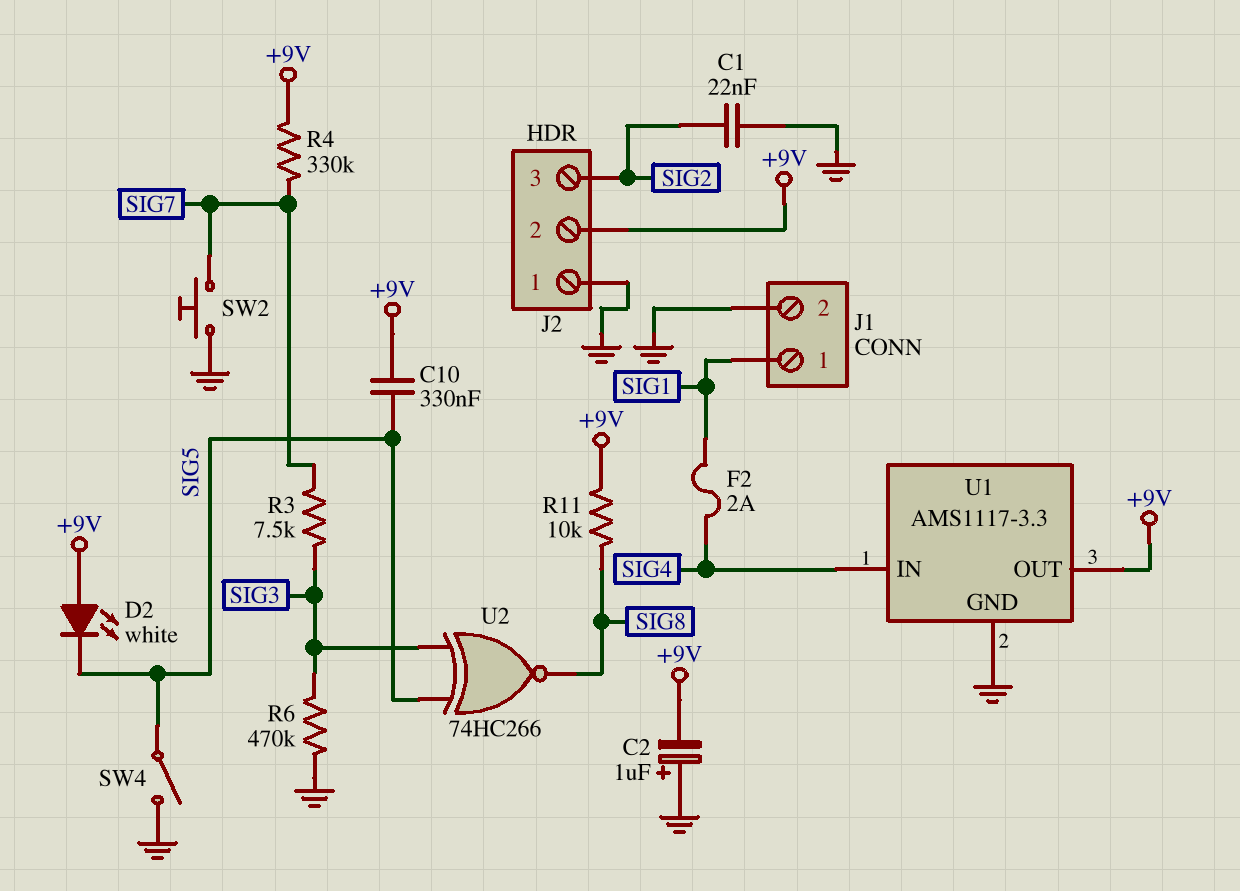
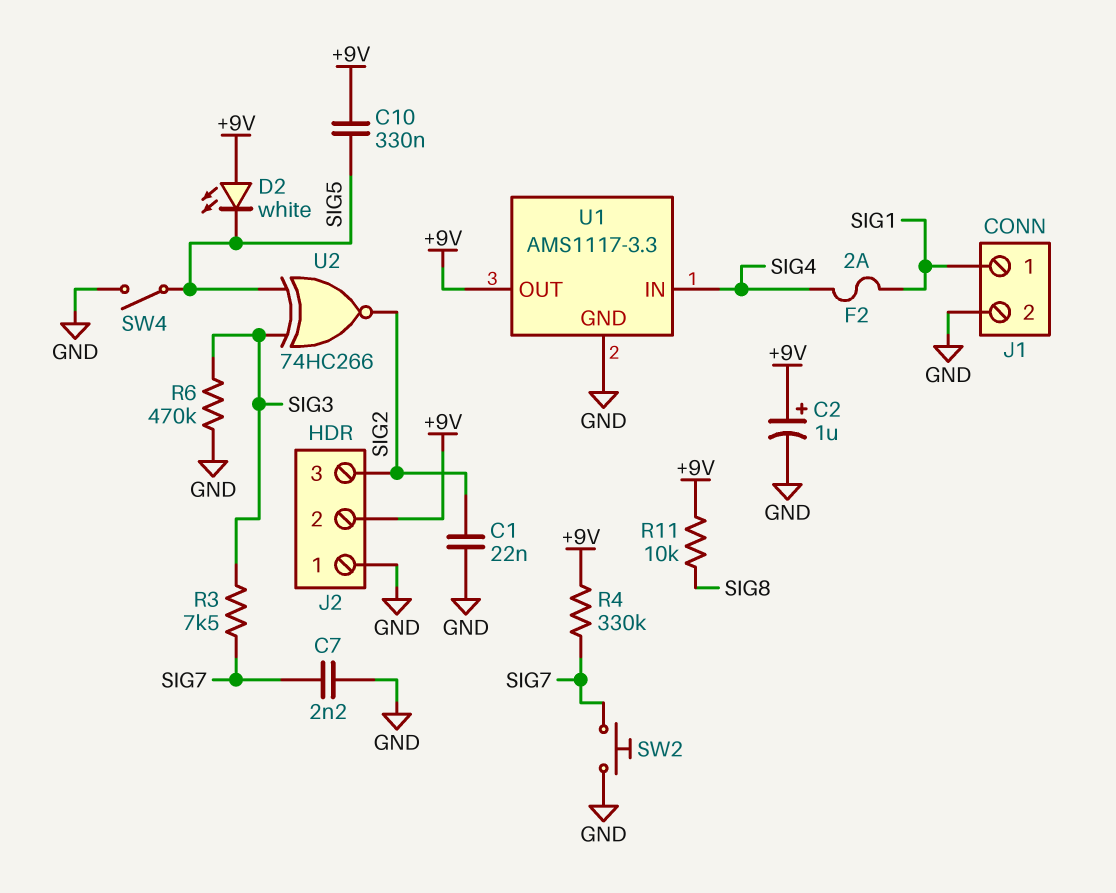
C2: 1uF (plus GND, minus +9V) -> 1uF (plus +9V, minus GND)
C7: none -> 2.2nF (GND, SIG7)
U2: XNOR 74HC266 (in SIG3, in SIG5, out SIG8) -> XNOR 74HC266 (in SIG3, in SIG5, out SIG2)

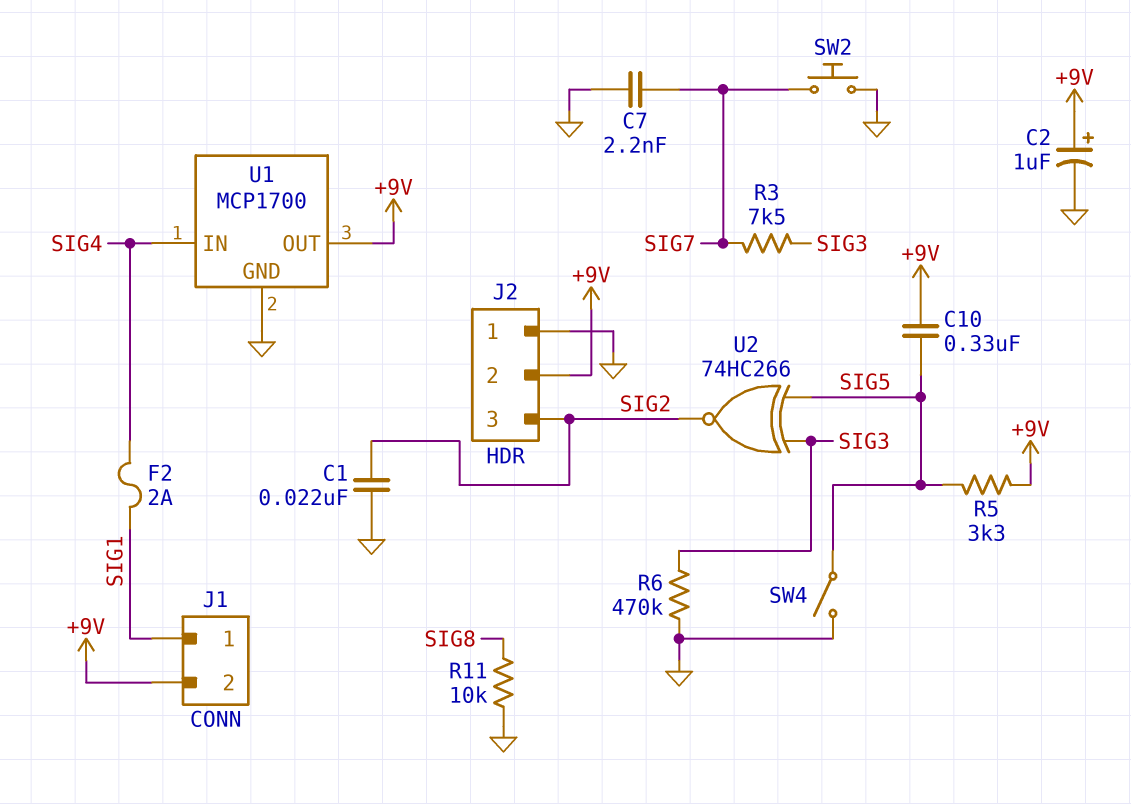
D2: LED white (A +9V, K SIG5) -> none
J1 pin 2: GND -> +9V
R4: 330k (+9V, SIG7) -> none
R5: none -> 3.3k (+9V, SIG5)
R11: 10k (+9V, SIG8) -> 10k (GND, SIG8)
U1: AMS1117-3.3 -> MCP1700

